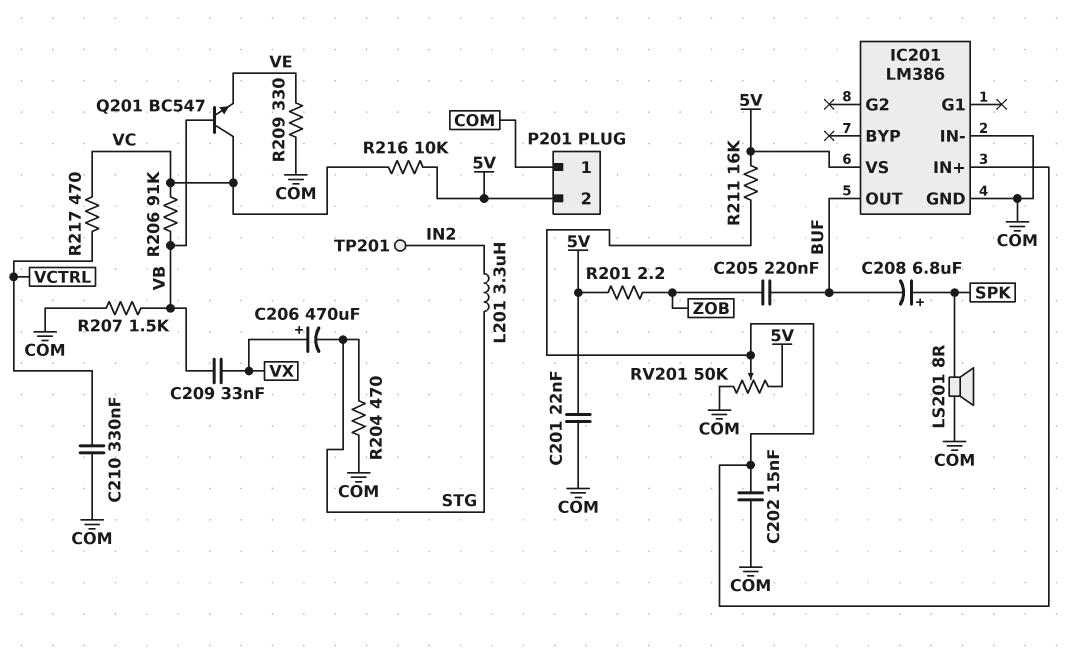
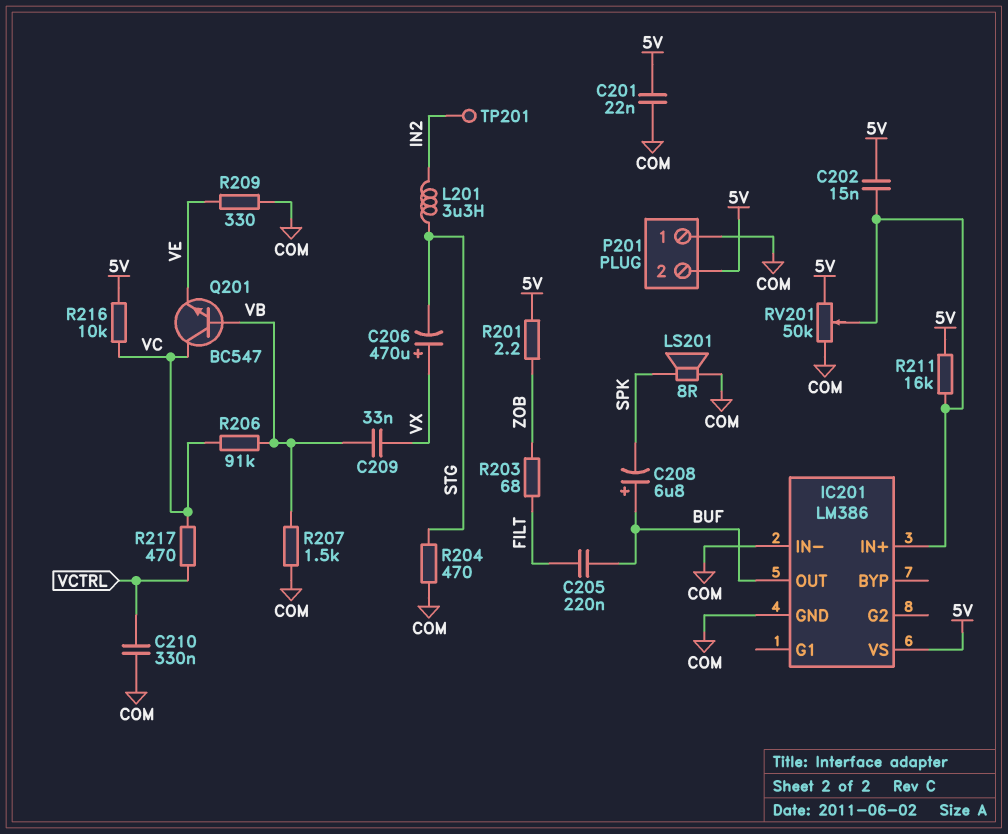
C202: 15nF (COM, IC201/IN+) -> 15nF (5V, IC201/IN+)
C205: 220nF (BUF, ZOB) -> 220nF (BUF, FILT)
C208: 6.8uF (plus SPK, minus BUF) -> 6.8uF (plus BUF, minus SPK)
R203: none -> 68 (FILT, ZOB)

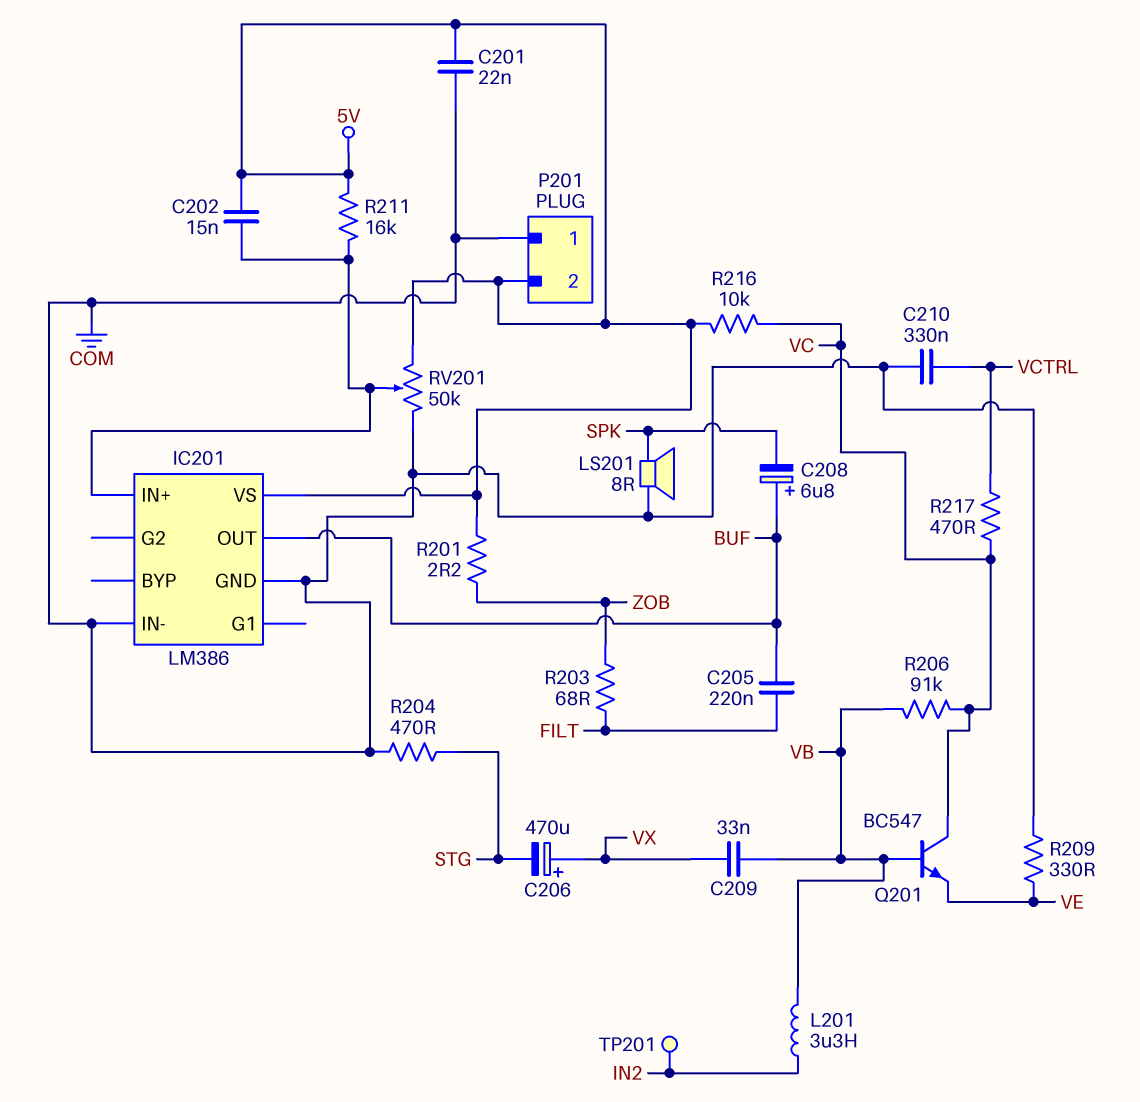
L201: 3.3uH (IN2, STG) -> 3.3uH (IN2, VB)
R207: 1.5k (COM, VB) -> none

